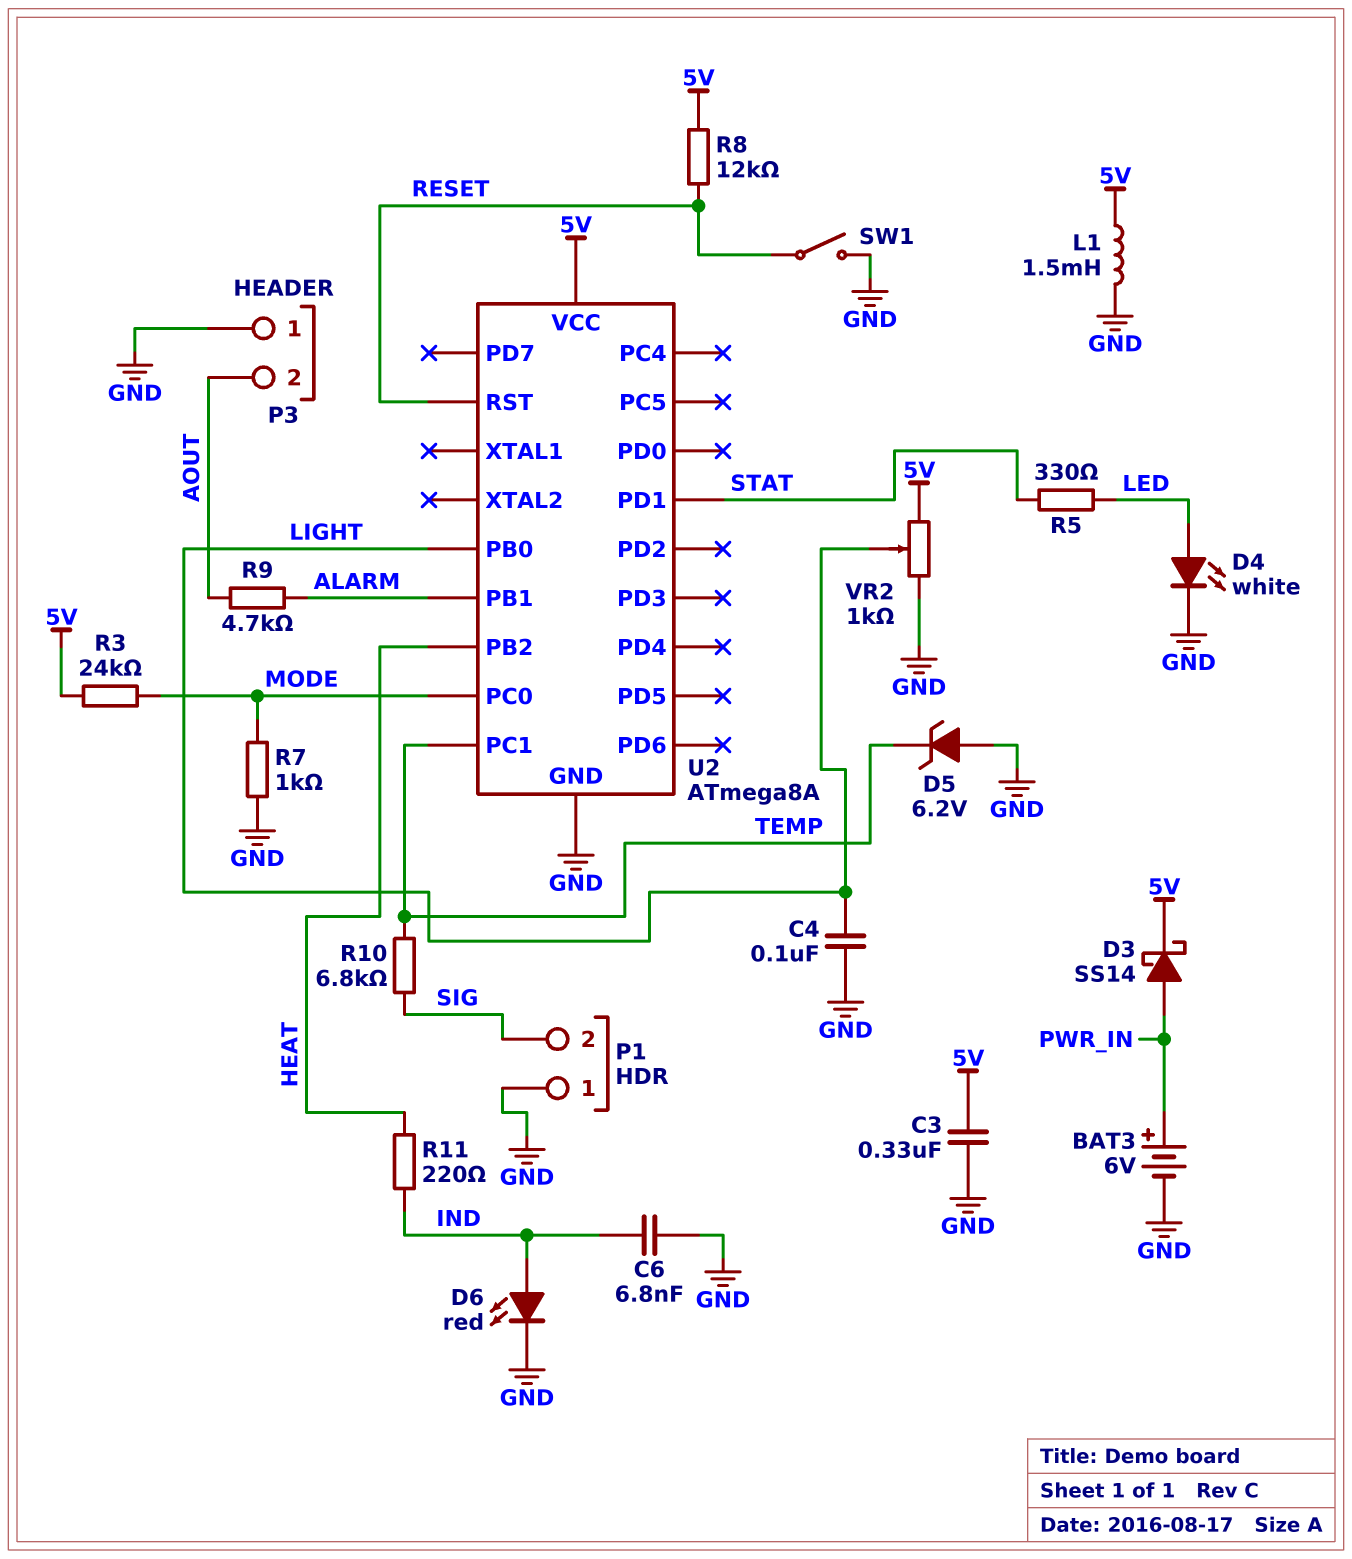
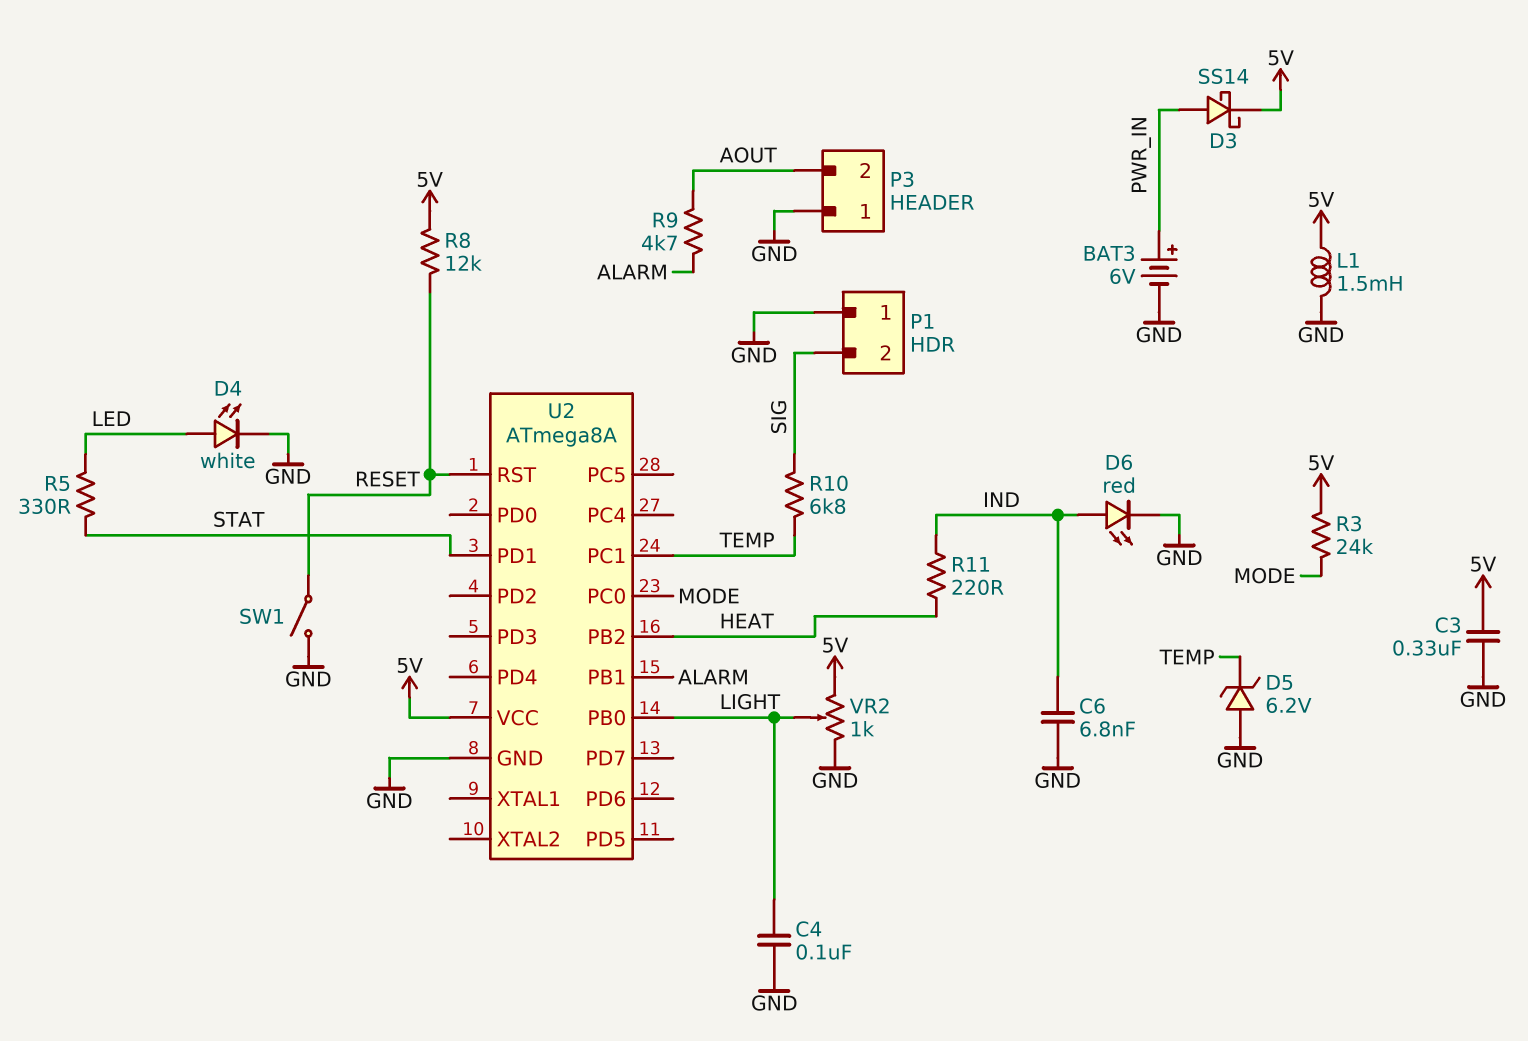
R7: 1k (GND, MODE) -> none

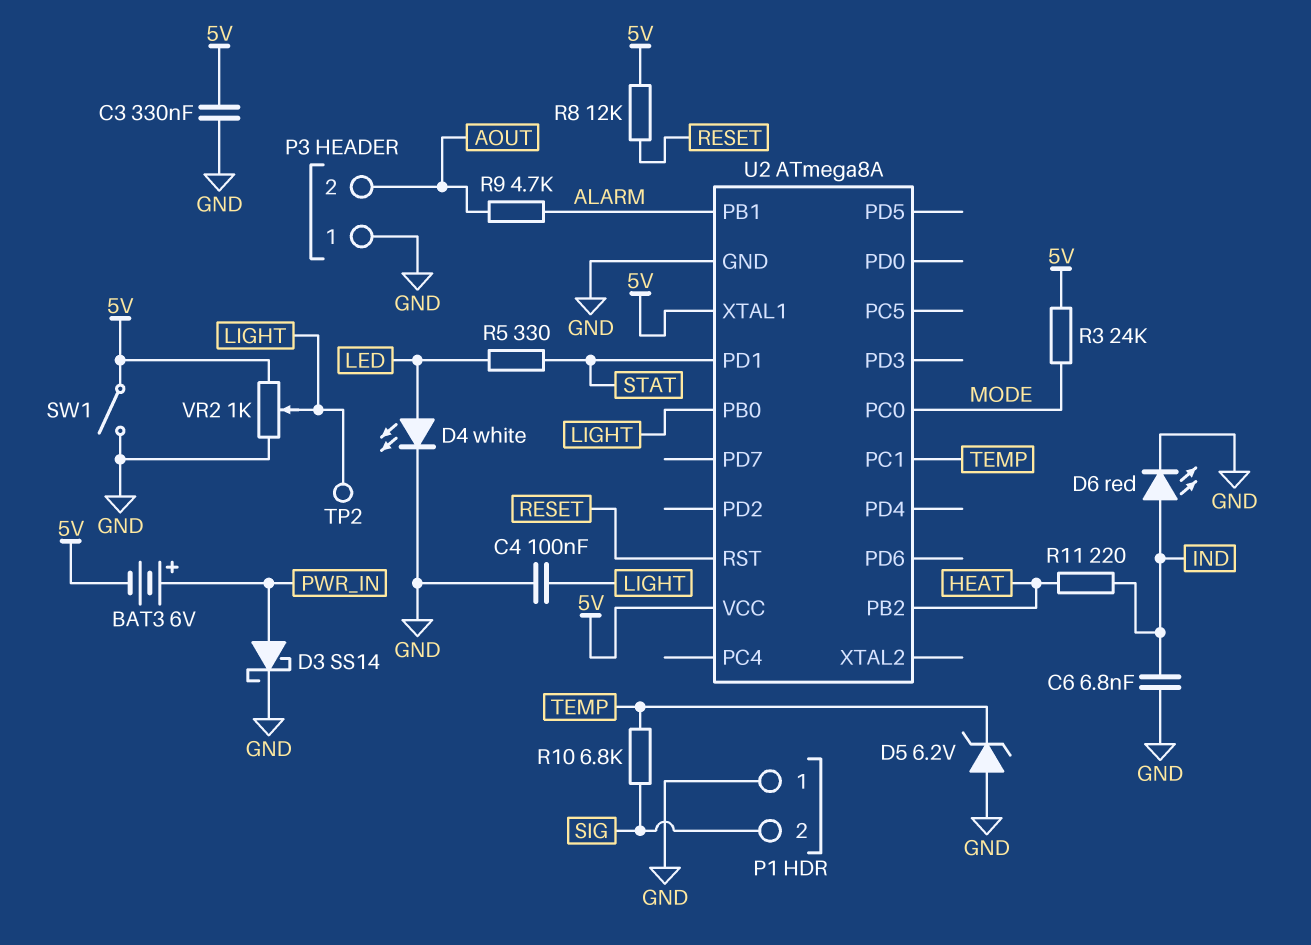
BAT3: 6V (plus PWR_IN, minus GND) -> 6V (plus PWR_IN, minus 5V)
D3: schottky SS14 (A PWR_IN, K 5V) -> schottky SS14 (A PWR_IN, K GND)
L1: 1.5mH (5V, GND) -> none
SW1: switch (GND, RESET) -> switch (5V, GND)
TP2: none -> test point (LIGHT)
U2 pin XTAL1: none -> 5V

